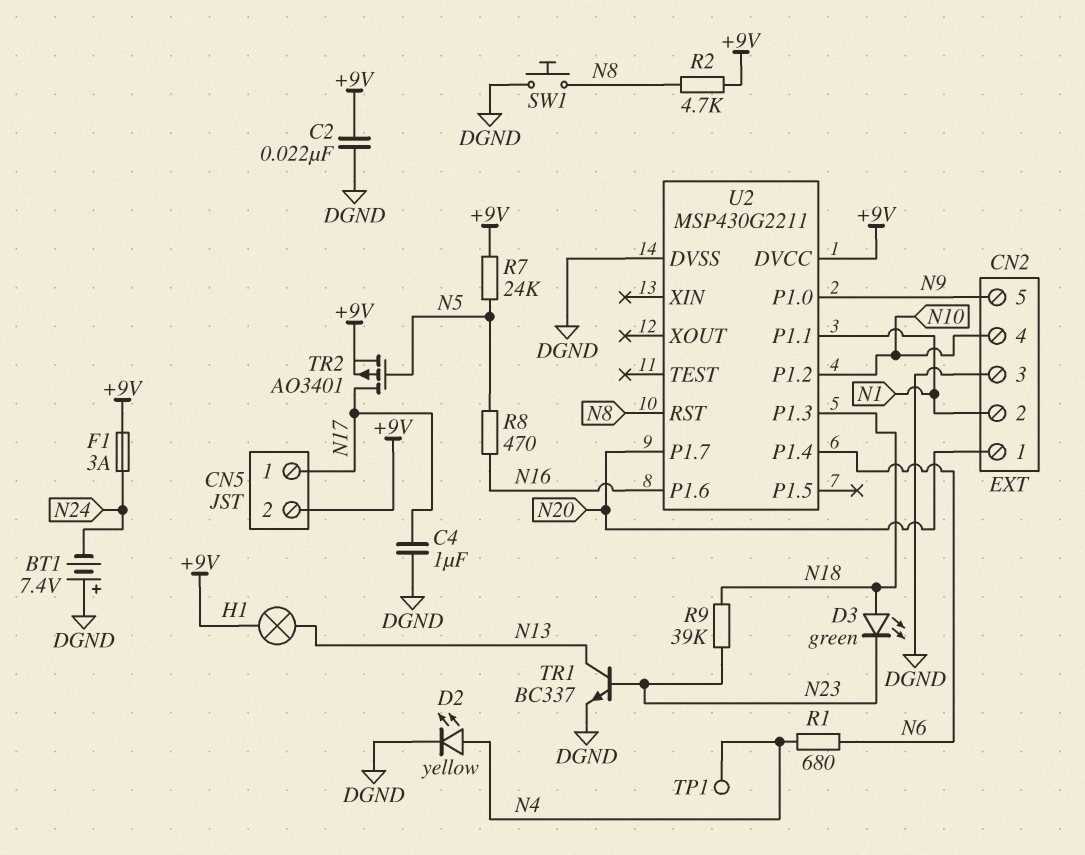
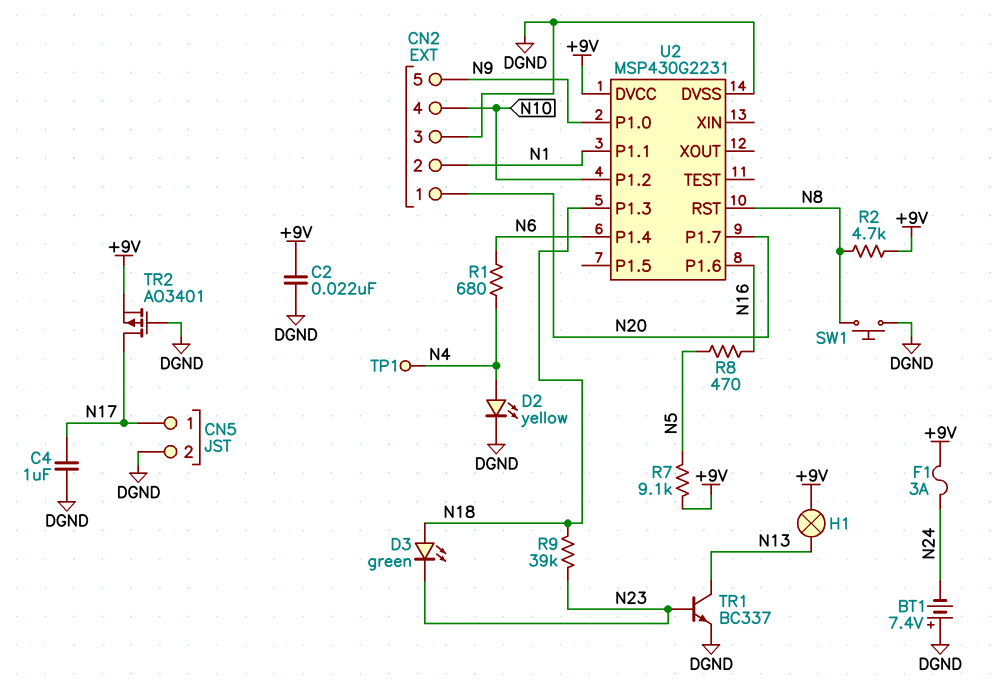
CN5 pin 2: +9V -> DGND
R7: 24k (+9V, N5) -> 9.1k (+9V, N5)
TR2: PMOS AO3401 (G N5, D N17, S +9V) -> PMOS AO3401 (G DGND, D N17, S +9V)
U2: MSP430G2211 -> MSP430G2231

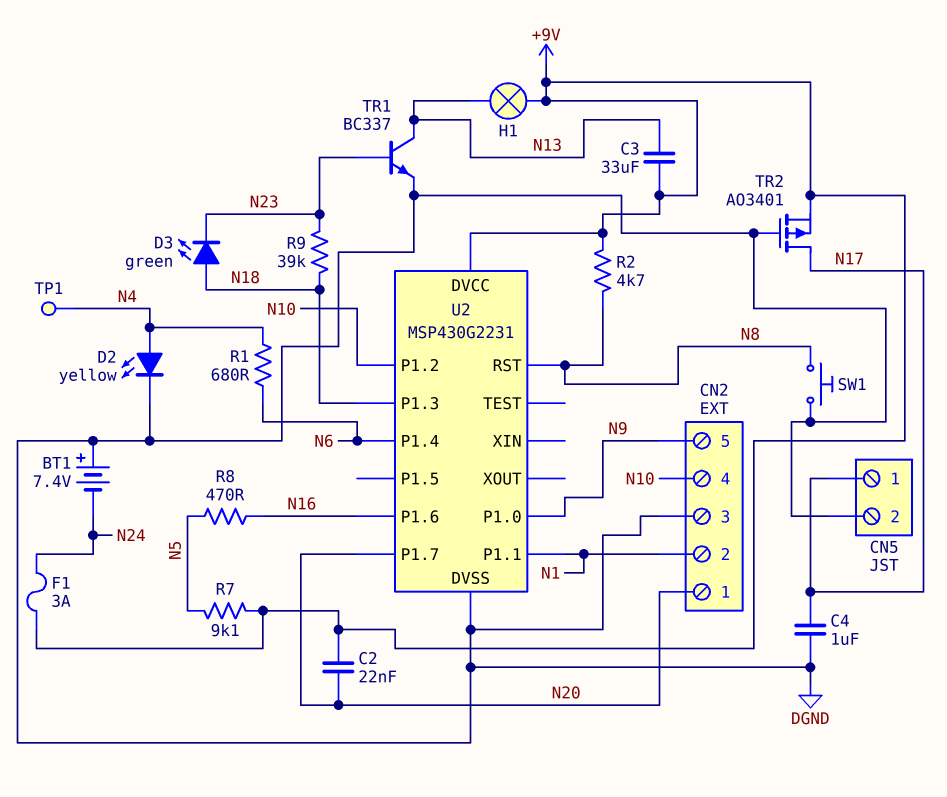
C2: 22nF (+9V, DGND) -> 22nF (+9V, N20)
C3: none -> 33uF (+9V, N13)

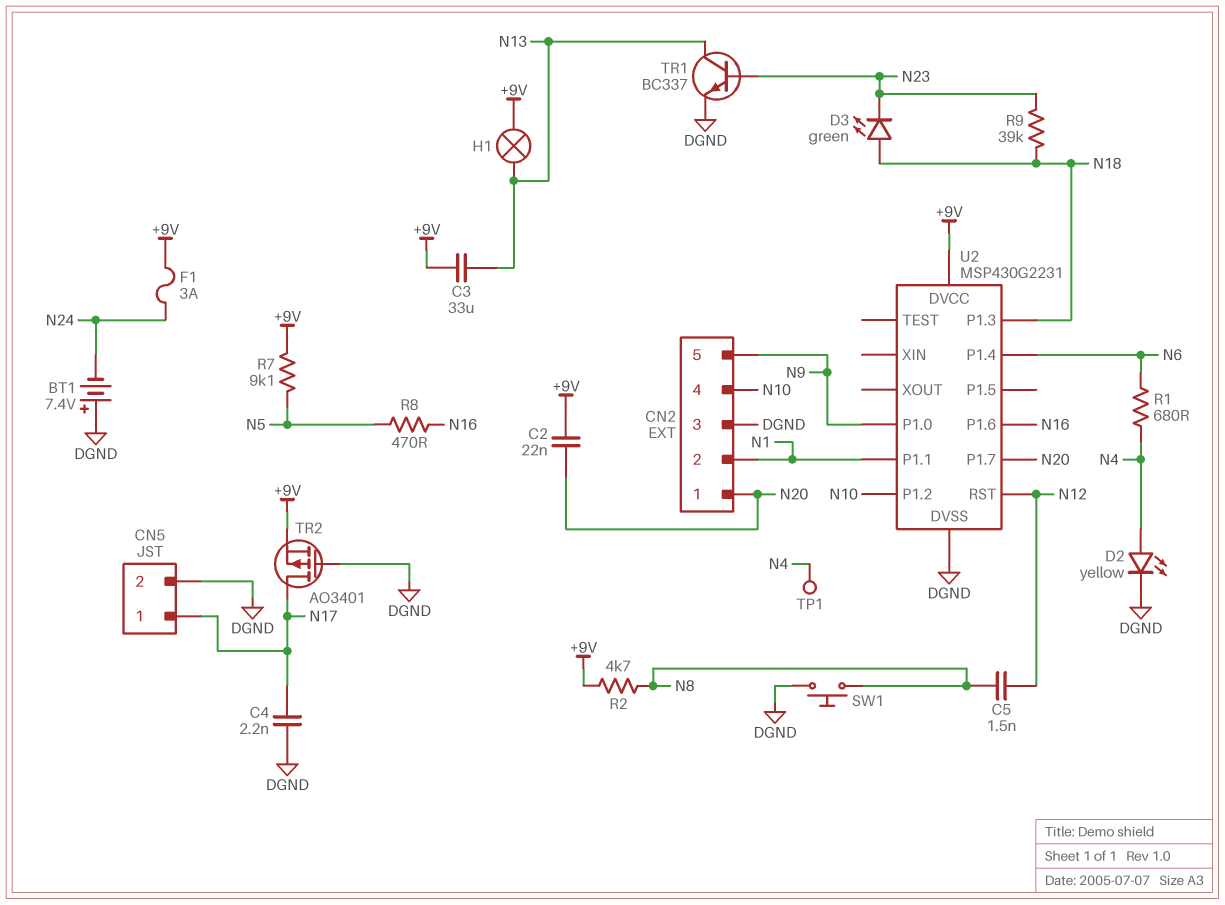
C4: 1uF (DGND, N17) -> 2.2nF (DGND, N17)
C5: none -> 1.5nF (N8, N12)
U2 pin RST: N8 -> N12

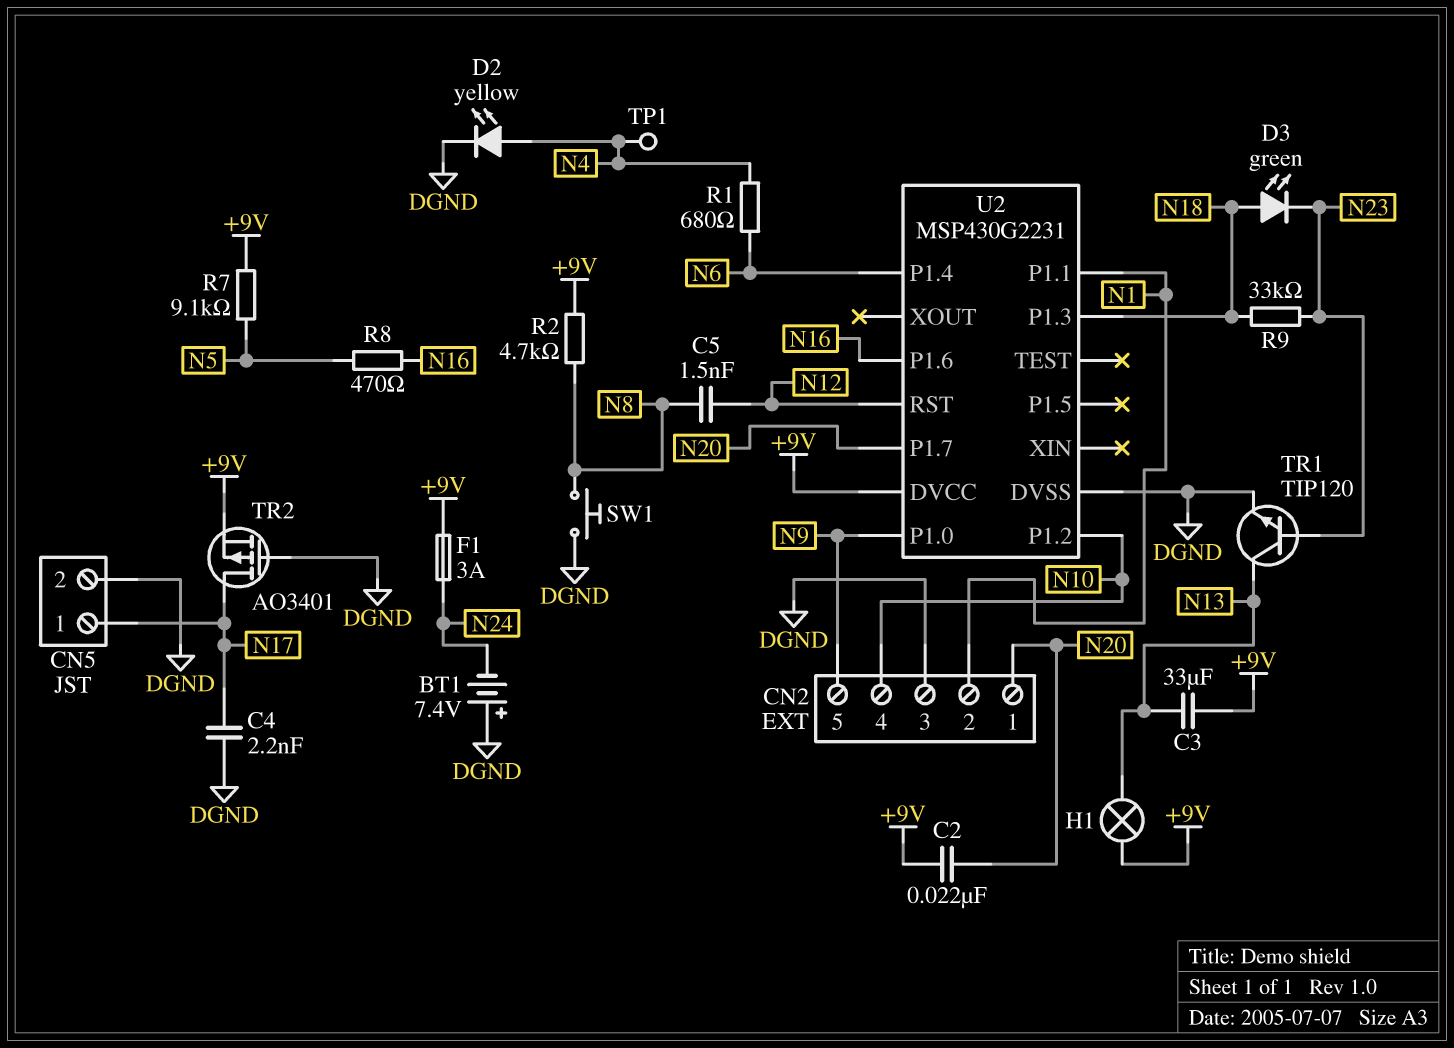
R9: 39k (N18, N23) -> 33k (N18, N23)
TR1: NPN BC337 (B N23, C N13, E DGND) -> NPN TIP120 (B N23, C N13, E DGND)

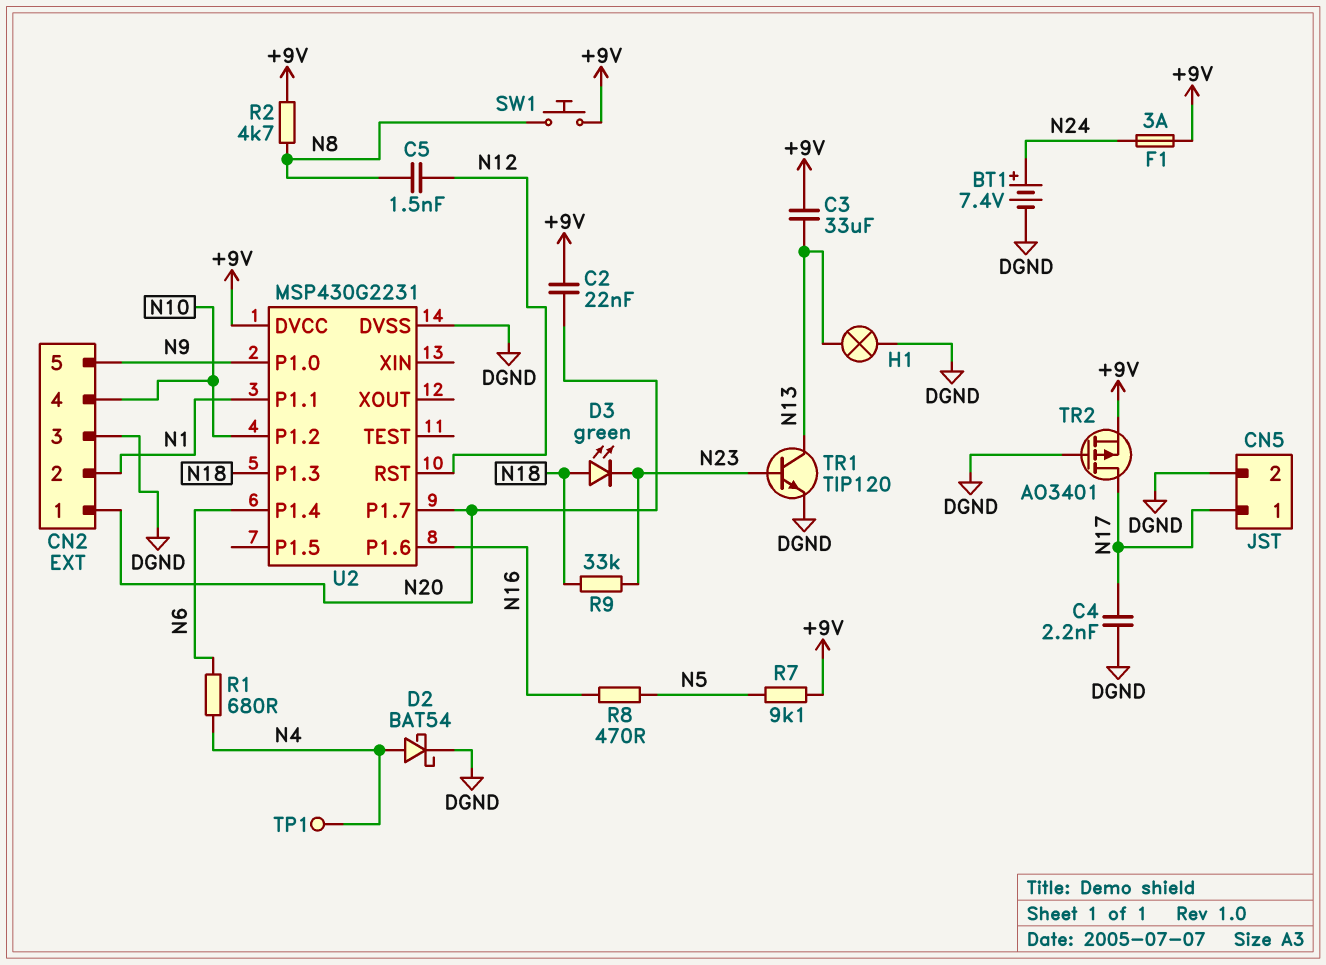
BT1: 7.4V (plus DGND, minus N24) -> 7.4V (plus N24, minus DGND)
D2: LED yellow (A N4, K DGND) -> schottky BAT54 (A N4, K DGND)
H1: lamp (+9V, N13) -> lamp (DGND, N13)
SW1: button (DGND, N8) -> button (+9V, N8)

